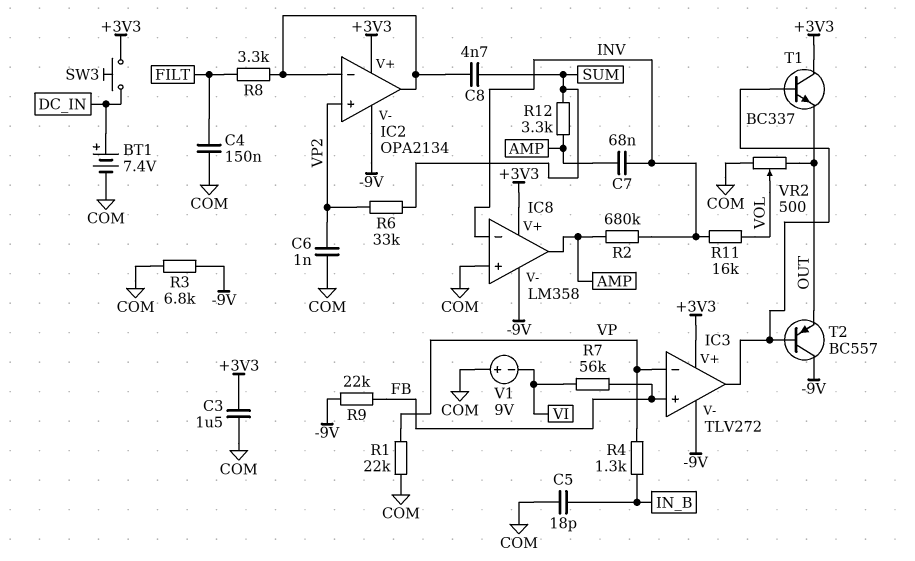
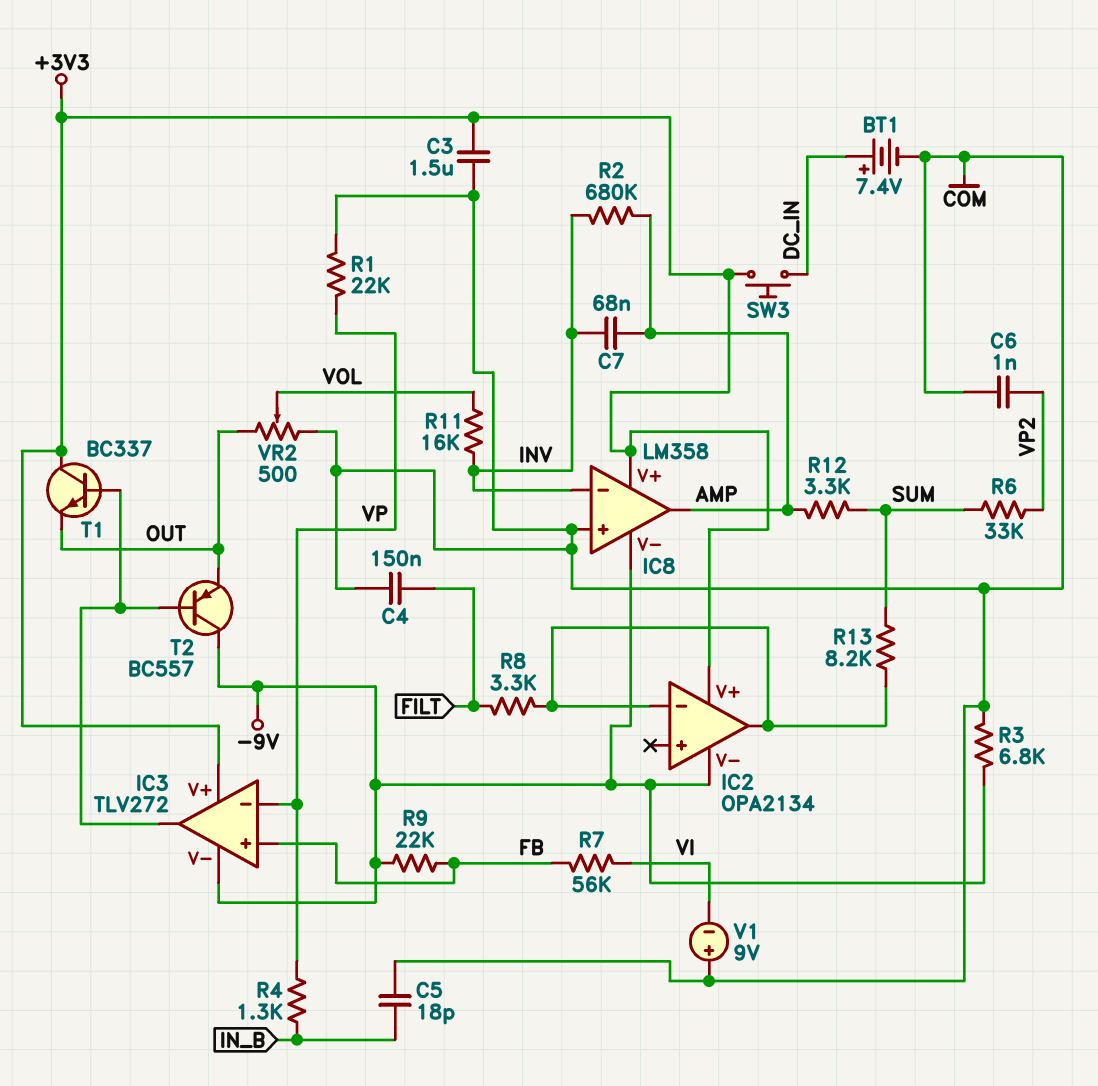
C8: 4.7nF (IC2/in-, SUM) -> none
IC2 pin in+: VP2 -> none
R13: none -> 8.2k (IC2/in-, SUM)

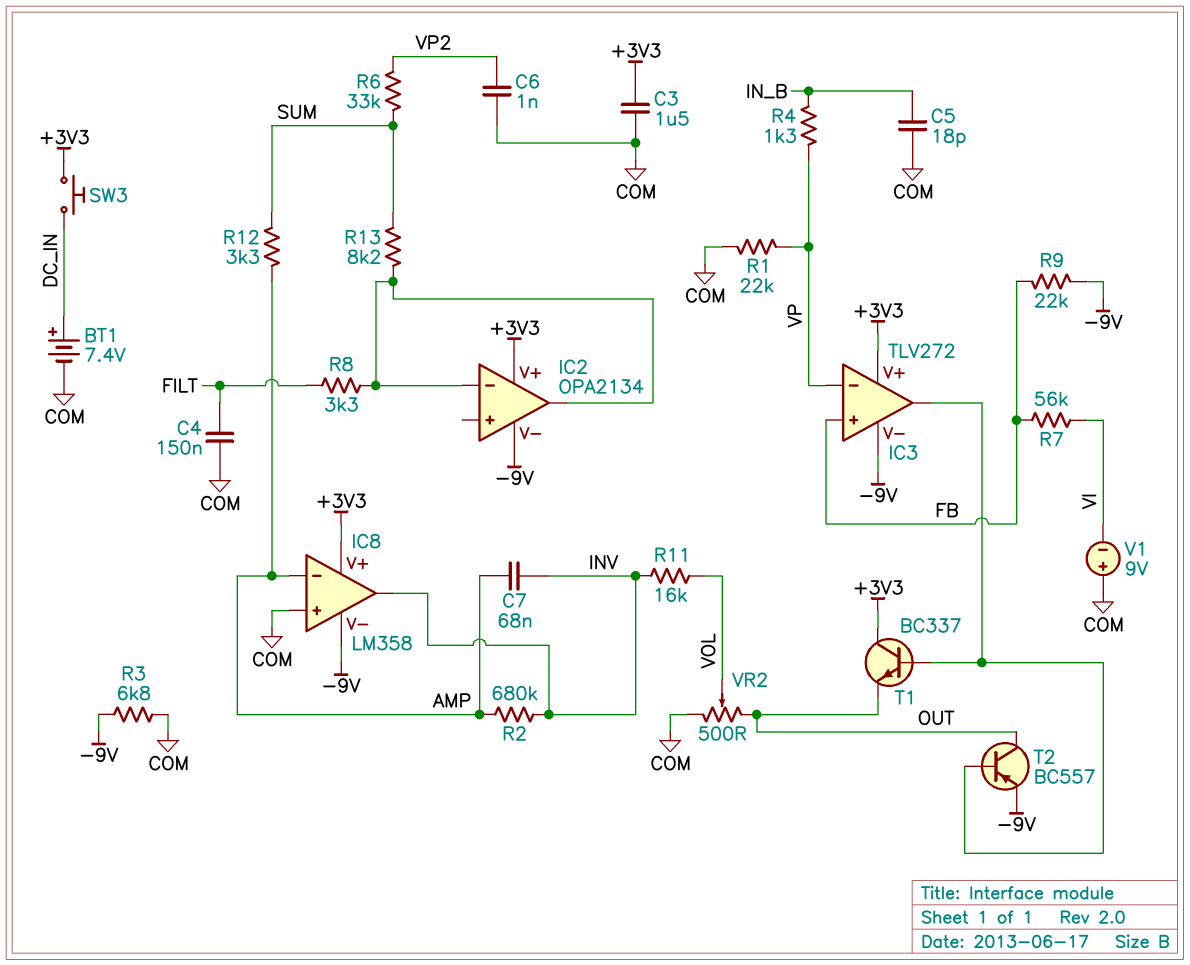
IC8 pin in-: INV -> AMP
IC8 pin out: AMP -> INV
T2: PNP BC557 (B IC3/out, C -9V, E OUT) -> PNP BC557 (B IC3/out, C OUT, E -9V)

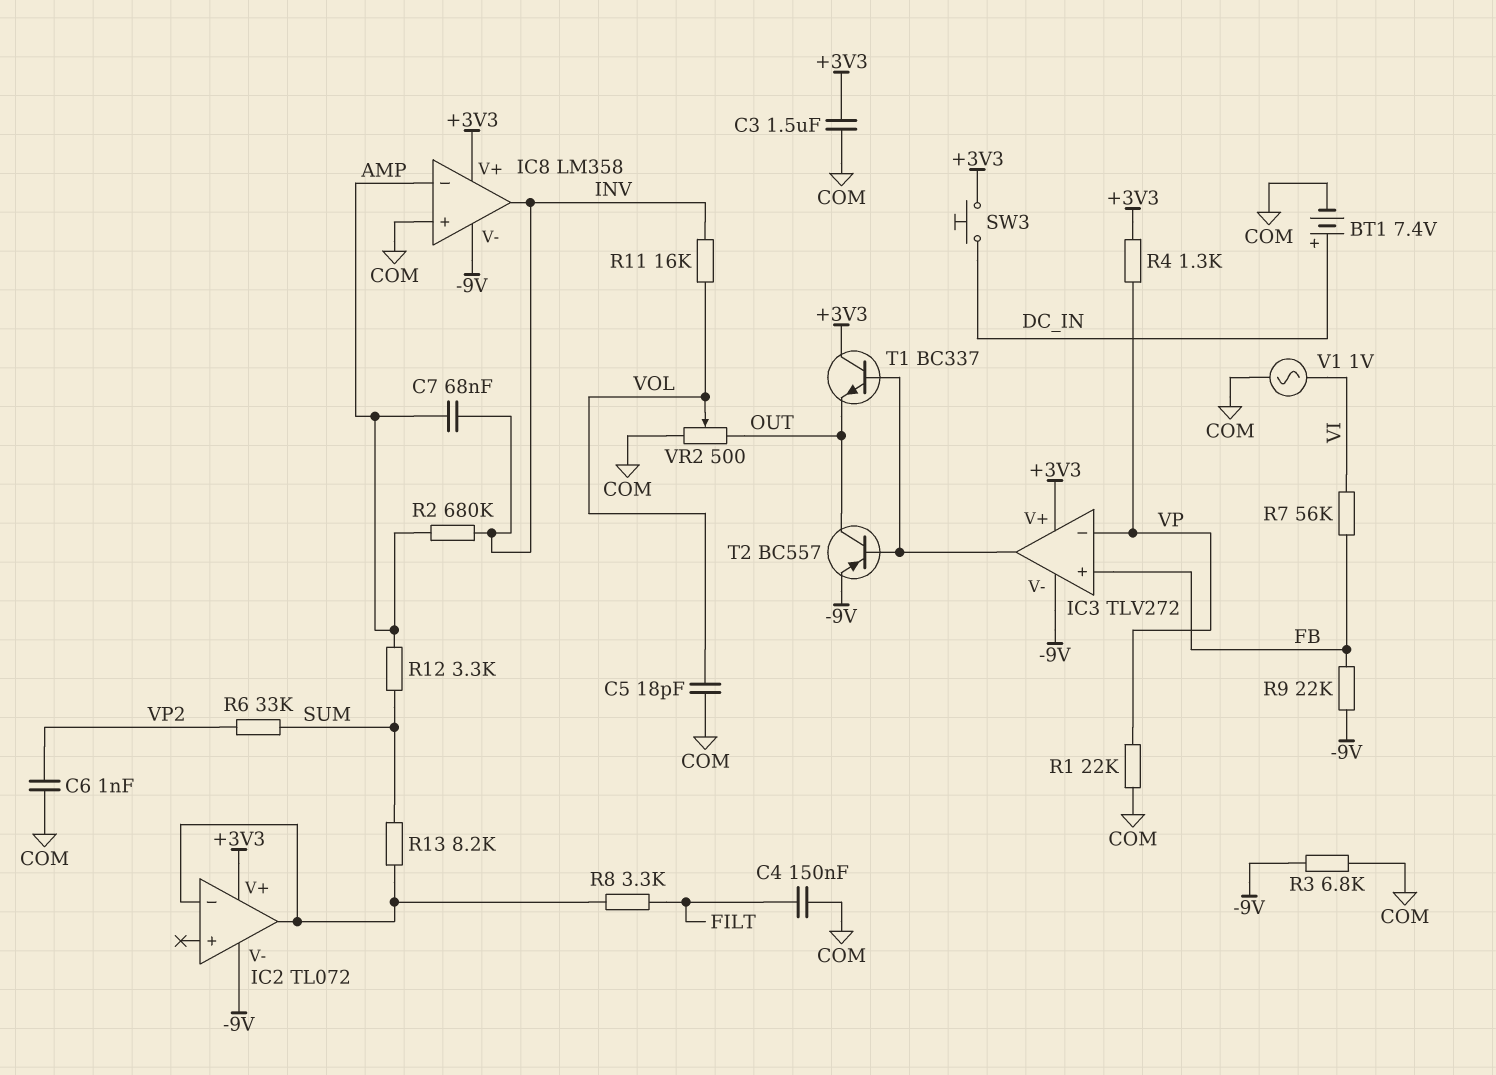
C5: 18pF (COM, IN_B) -> 18pF (COM, VOL)
IC2: OPA2134 -> TL072
R4: 1.3k (IN_B, VP) -> 1.3k (+3V3, VP)
V1: 9V (plus COM, minus VI) -> AC 1V (COM, VI)

